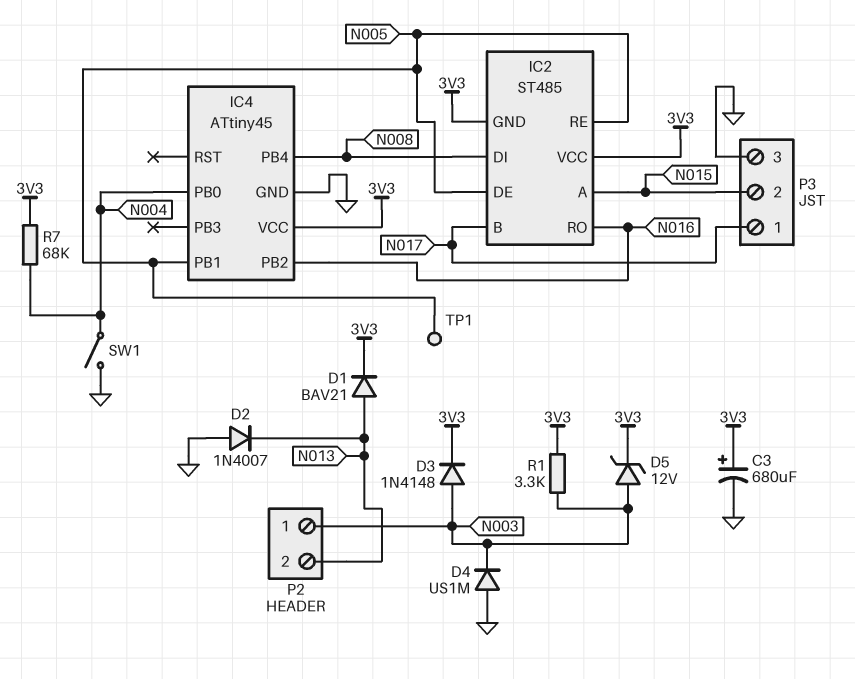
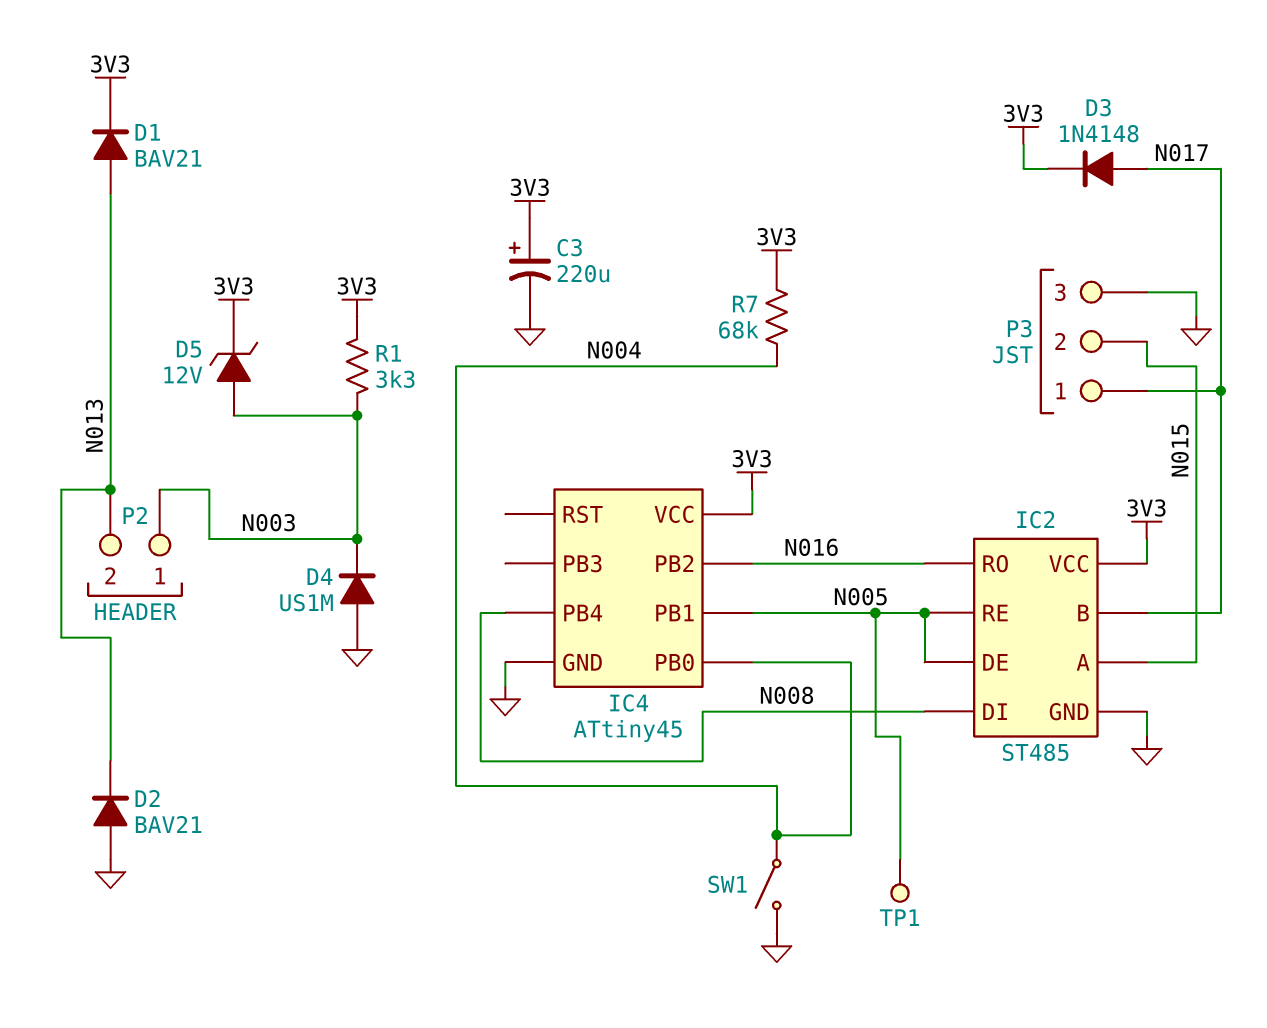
C3: 680uF (plus 3V3, minus GND) -> 220uF (plus 3V3, minus GND)
D2: diode 1N4007 (A GND, K N013) -> diode BAV21 (A GND, K N013)
D3: diode 1N4148 (A N003, K 3V3) -> diode 1N4148 (A N017, K 3V3)
IC2 pin GND: 3V3 -> GND

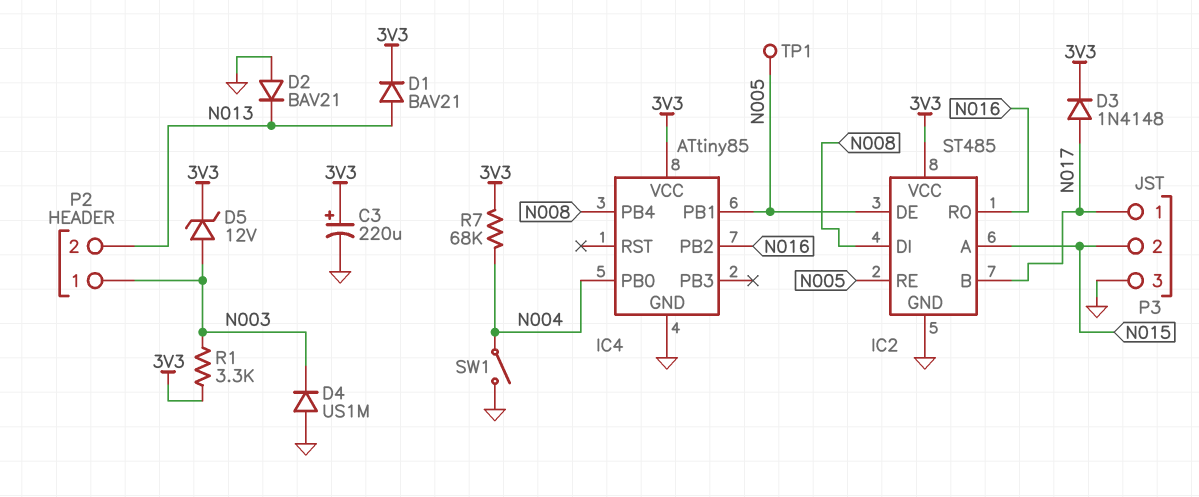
IC4: ATtiny45 -> ATtiny85

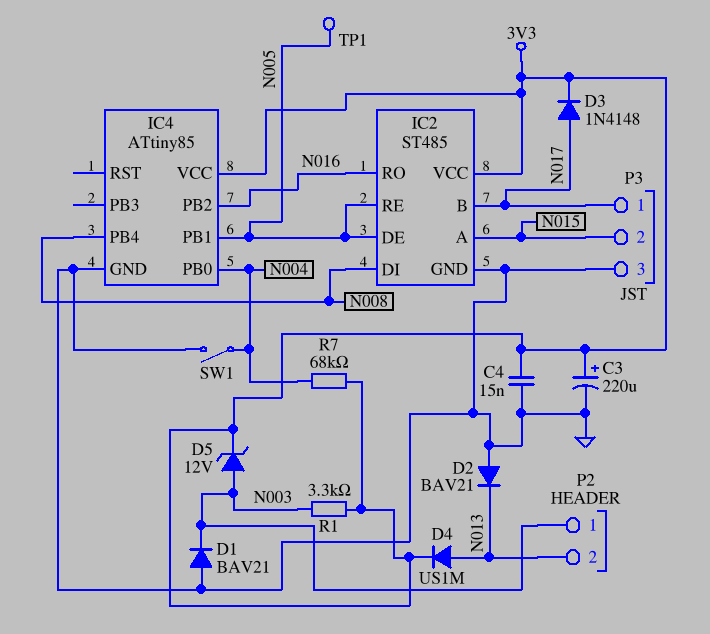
C4: none -> 15nF (3V3, GND)
D1: diode BAV21 (A N013, K 3V3) -> diode BAV21 (A GND, K N003)
D4: diode US1M (A GND, K N003) -> diode US1M (A N013, K 3V3)

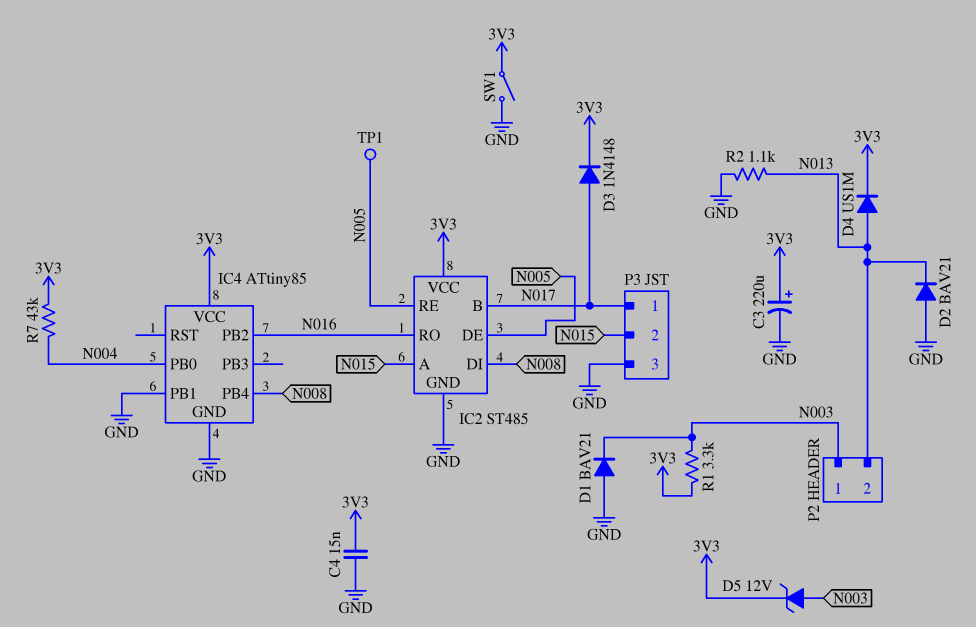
IC4 pin PB1: N005 -> GND
R2: none -> 1.1k (GND, N013)
R7: 68k (3V3, N004) -> 43k (3V3, N004)
SW1: switch (GND, N004) -> switch (3V3, GND)

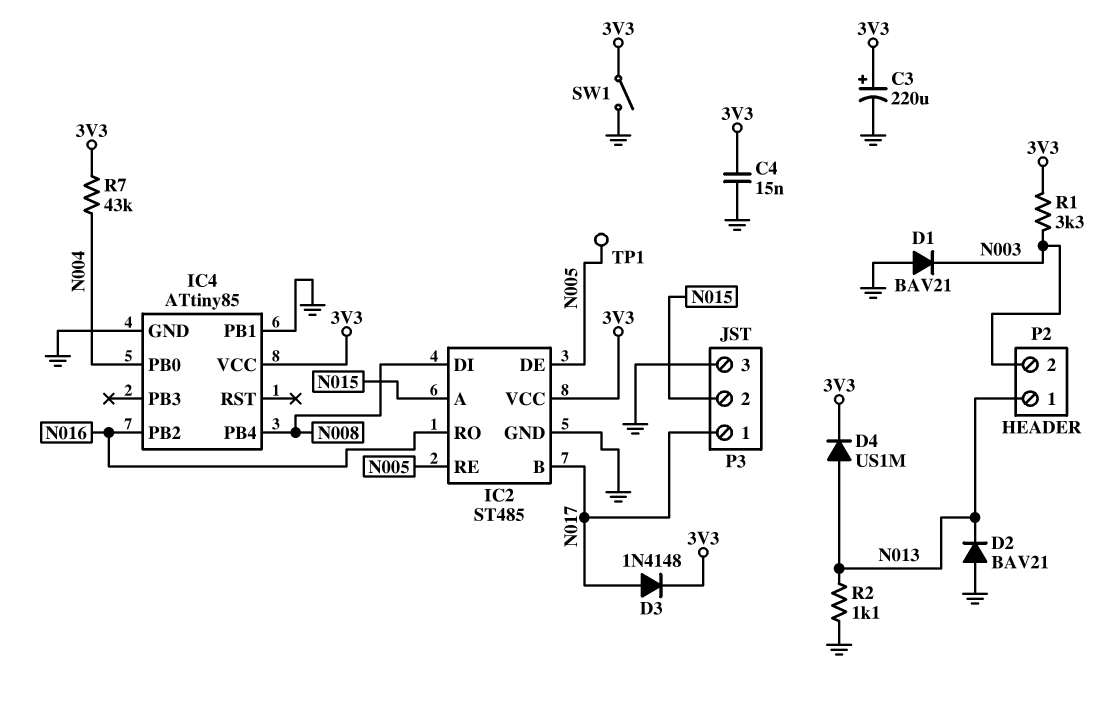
D5: zener 12V (A N003, K 3V3) -> none
P2 pin 1: N003 -> N013
P2 pin 2: N013 -> N003

